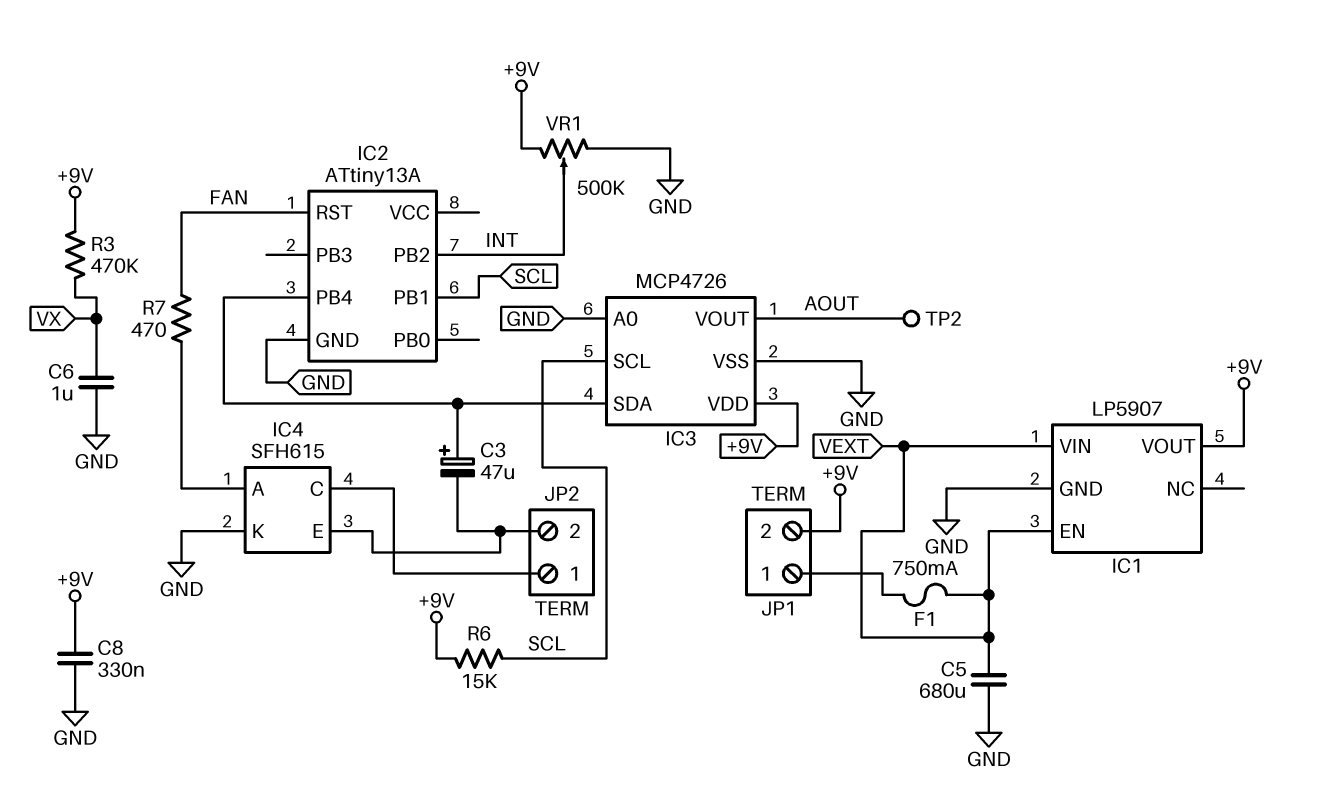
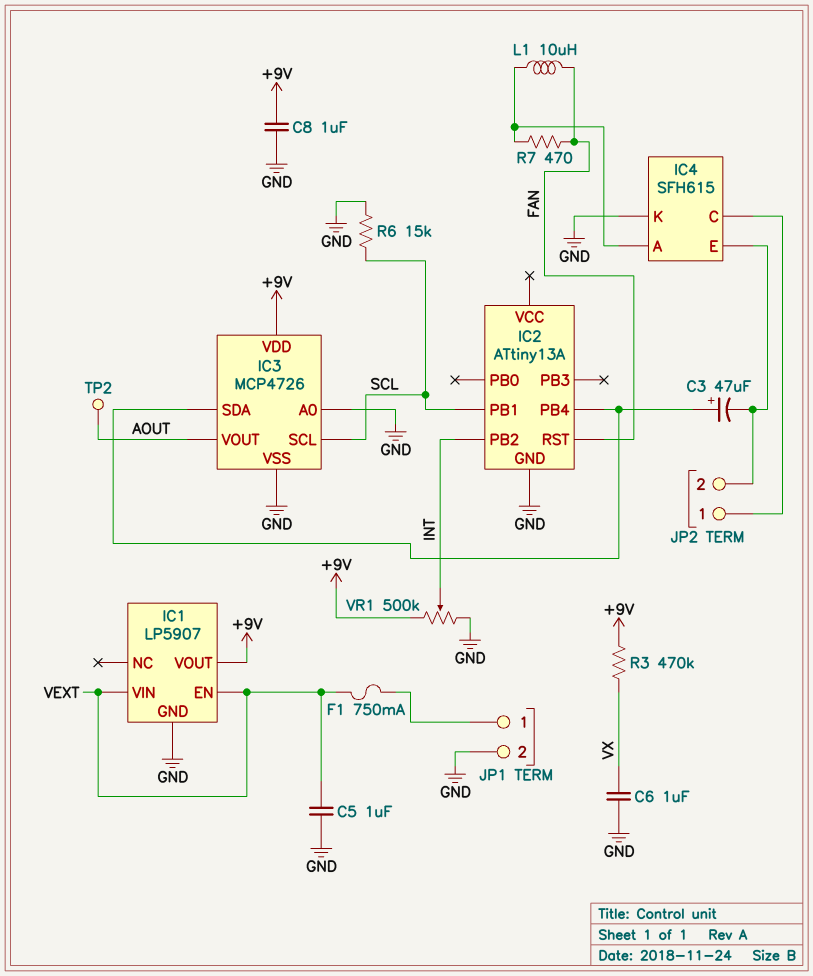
C5: 680uF (GND, VEXT) -> 1uF (GND, VEXT)
C8: 330nF (+9V, GND) -> 1uF (+9V, GND)
JP1 pin 2: +9V -> GND
L1: none -> 10uH (FAN, IC4/A)
R6: 15k (+9V, SCL) -> 15k (GND, SCL)

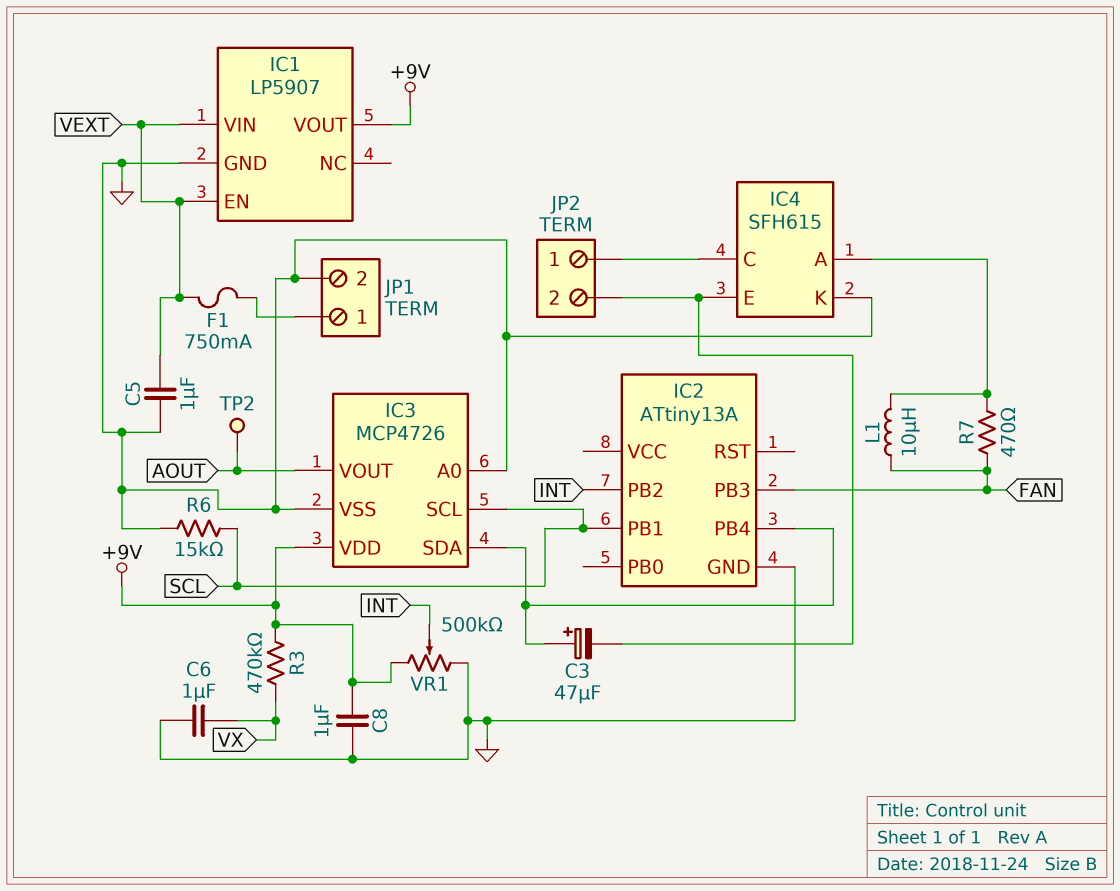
IC2 pin PB3: none -> FAN
IC2 pin RST: FAN -> none

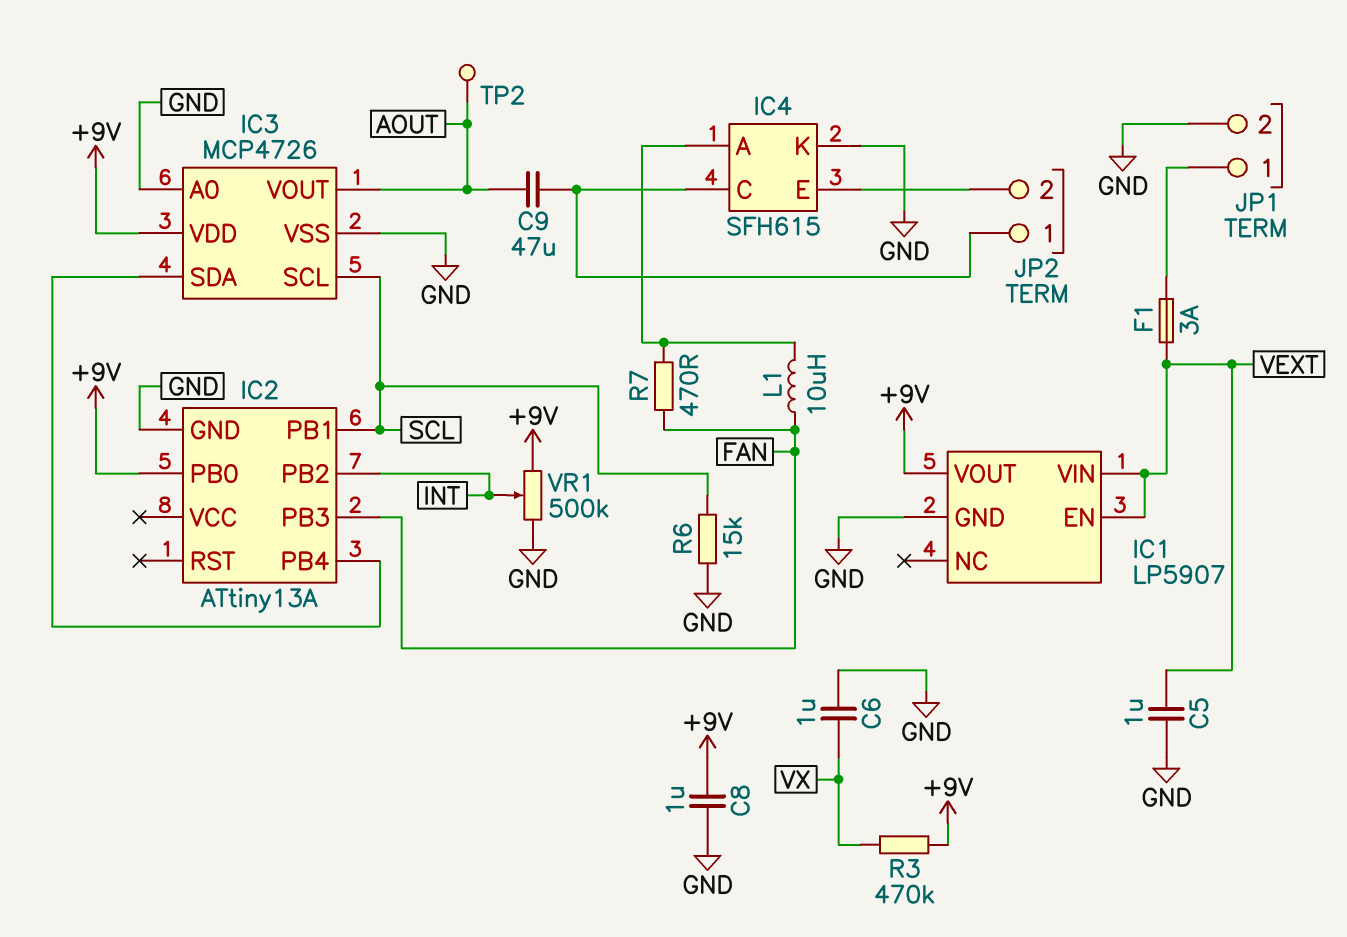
C3: 47uF (plus IC2/PB4, minus IC4/E) -> none
C9: none -> 47uF (AOUT, IC4/C)
F1: 750mA (JP1/1, VEXT) -> 3A (JP1/1, VEXT)
IC2 pin PB0: none -> +9V

